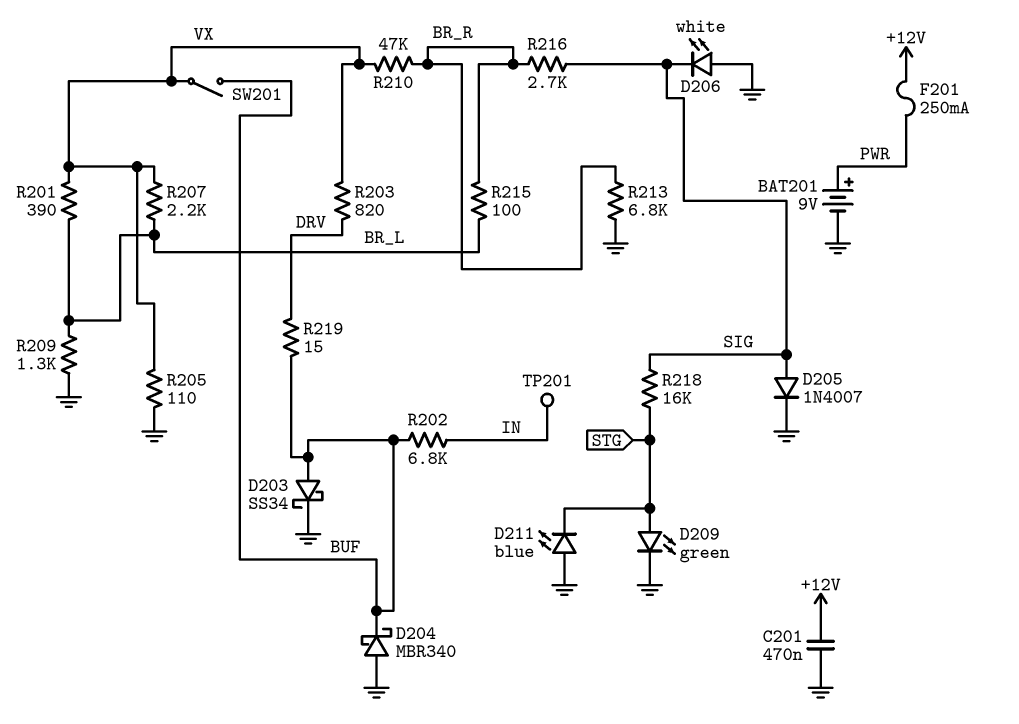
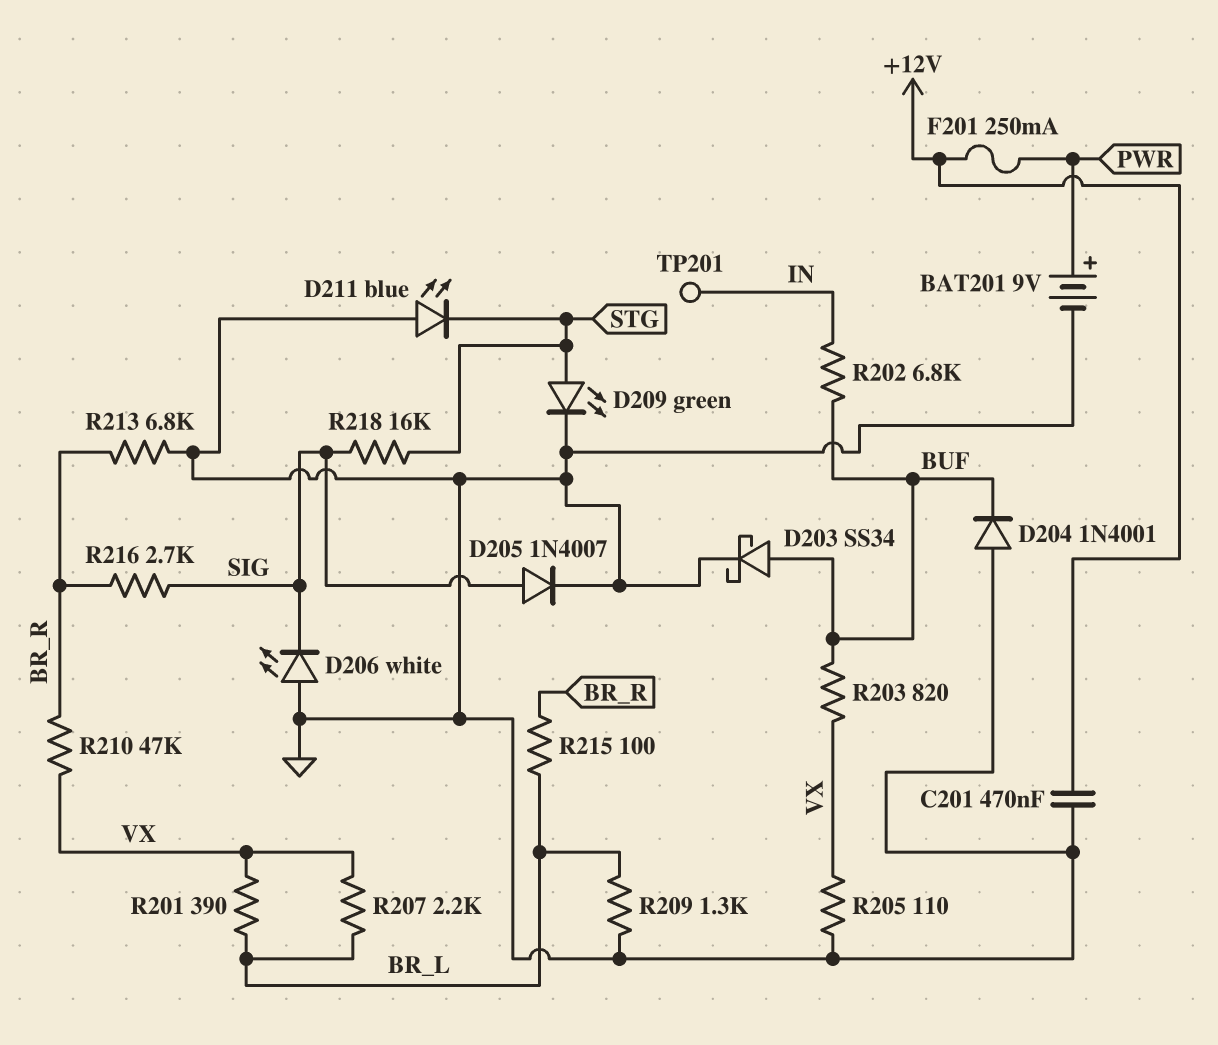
D204: schottky MBR340 (A GND, K BUF) -> diode 1N4001 (A GND, K BUF)
R203: 820 (DRV, VX) -> 820 (BUF, VX)
R219: 15 (BUF, DRV) -> none
SW201: switch (BUF, VX) -> none

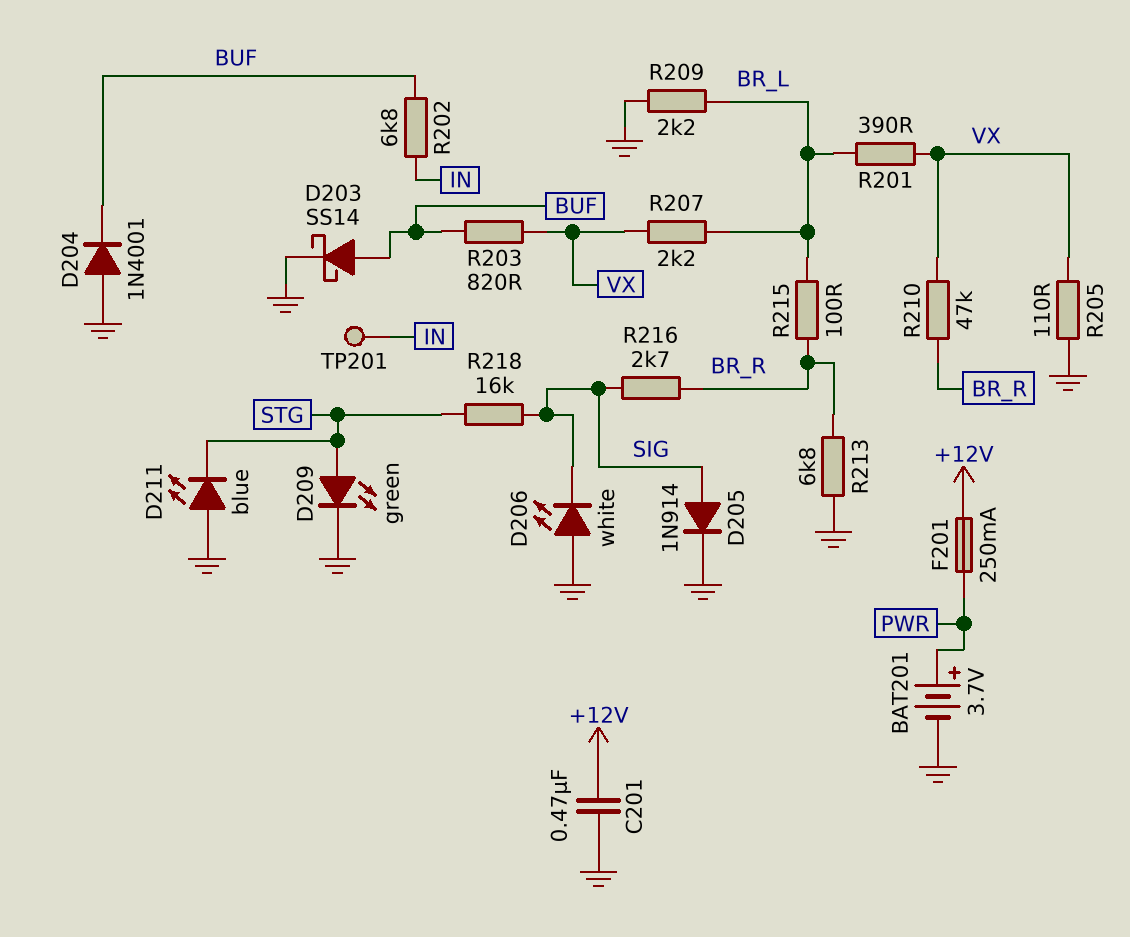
BAT201: 9V (plus PWR, minus GND) -> 3.7V (plus PWR, minus GND)
D203: schottky SS34 (A BUF, K GND) -> schottky SS14 (A BUF, K GND)
D205: diode 1N4007 (A SIG, K GND) -> diode 1N914 (A SIG, K GND)
R209: 1.3k (BR_L, GND) -> 2.2k (BR_L, GND)

